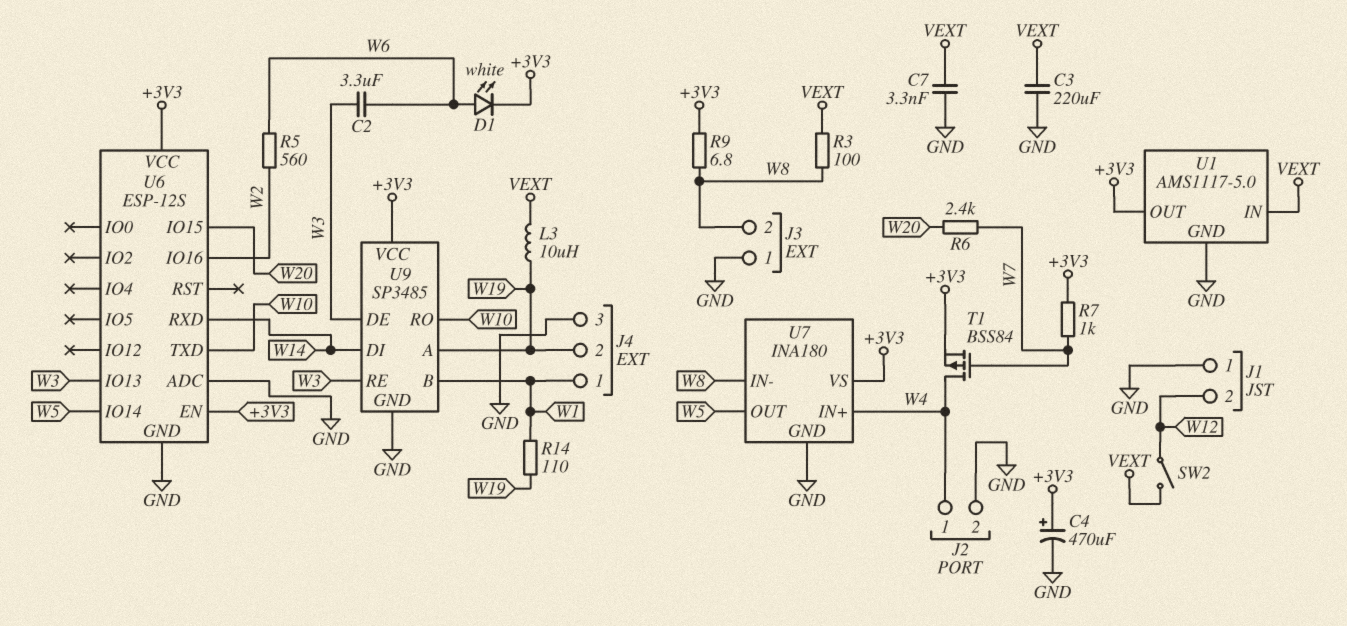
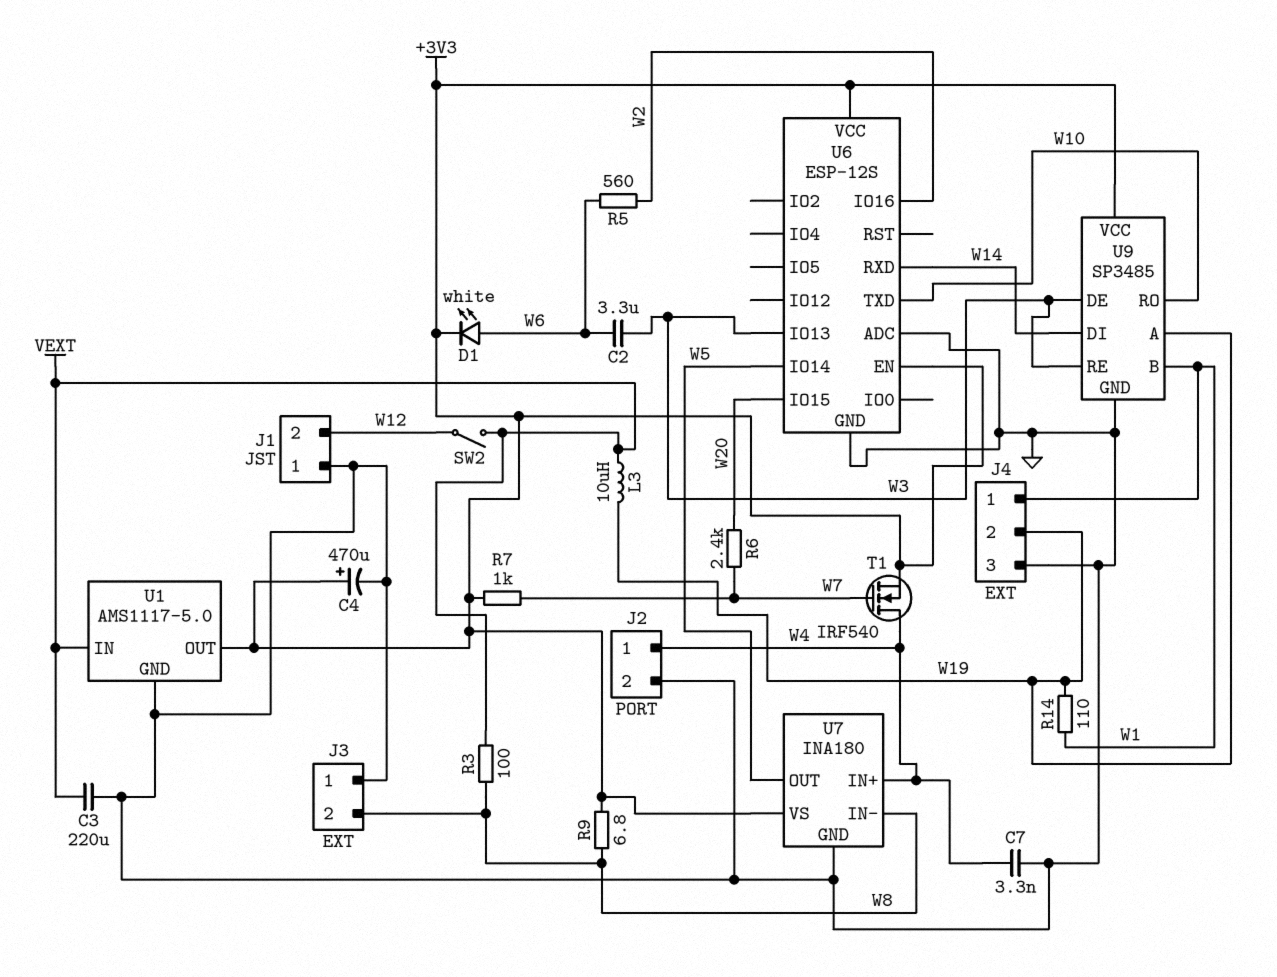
C7: 3.3nF (GND, VEXT) -> 3.3nF (GND, W4)
T1: PMOS BSS84 (G W7, D W4, S +3V3) -> NMOS IRF540 (G W7, D W4, S +3V3)

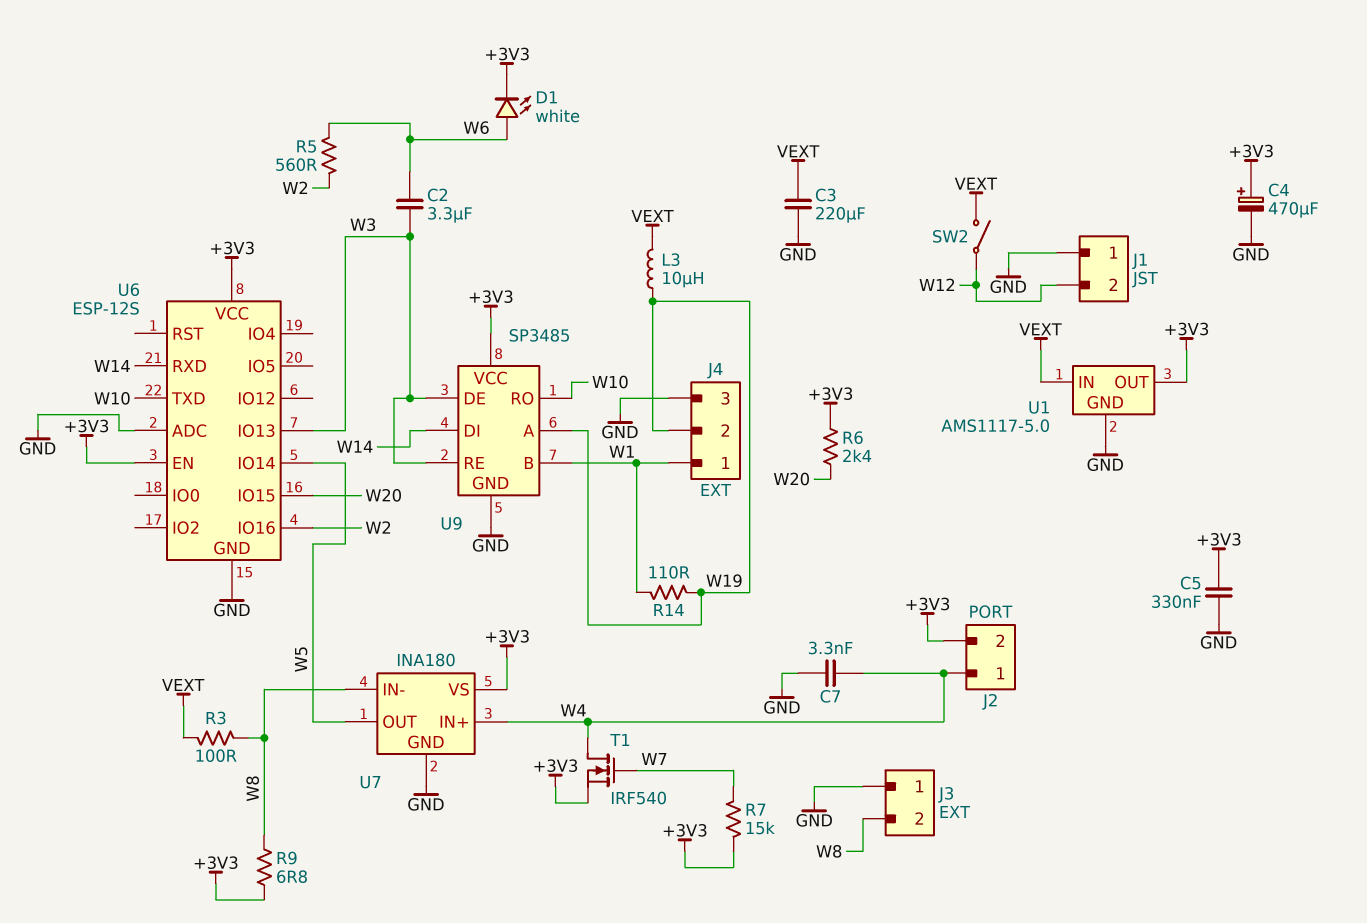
C5: none -> 330nF (+3V3, GND)
J2 pin 2: GND -> +3V3
R6: 2.4k (W7, W20) -> 2.4k (+3V3, W20)
R7: 1k (+3V3, W7) -> 15k (+3V3, W7)

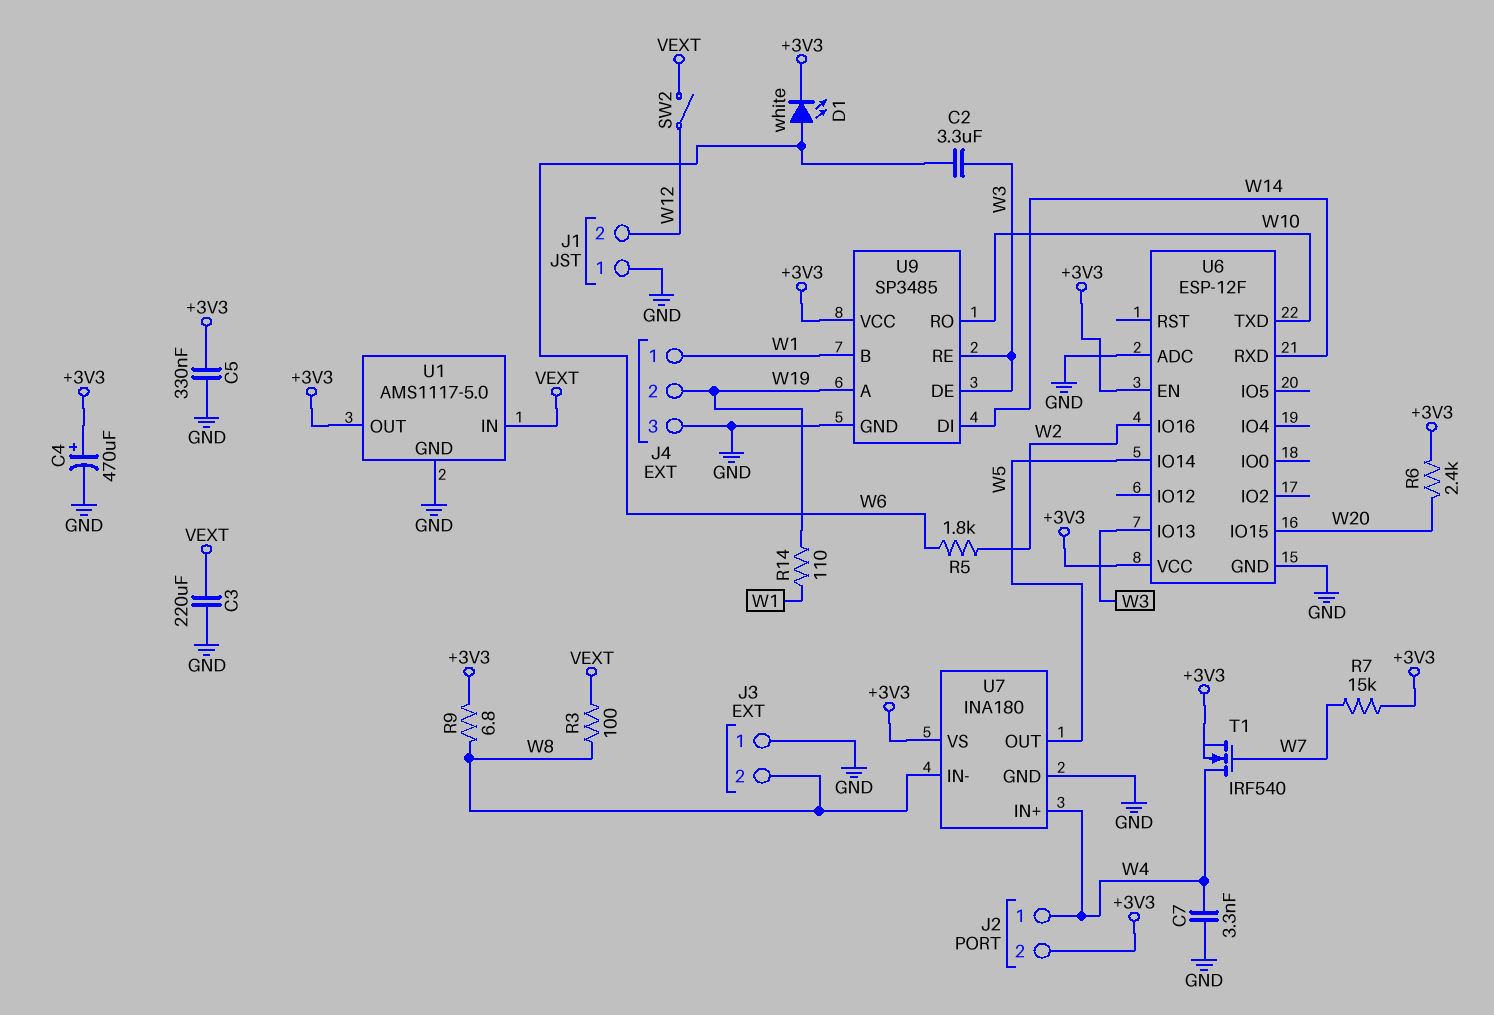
L3: 10uH (VEXT, W19) -> none
R5: 560 (W2, W6) -> 1.8k (W2, W6)
U6: ESP-12S -> ESP-12F

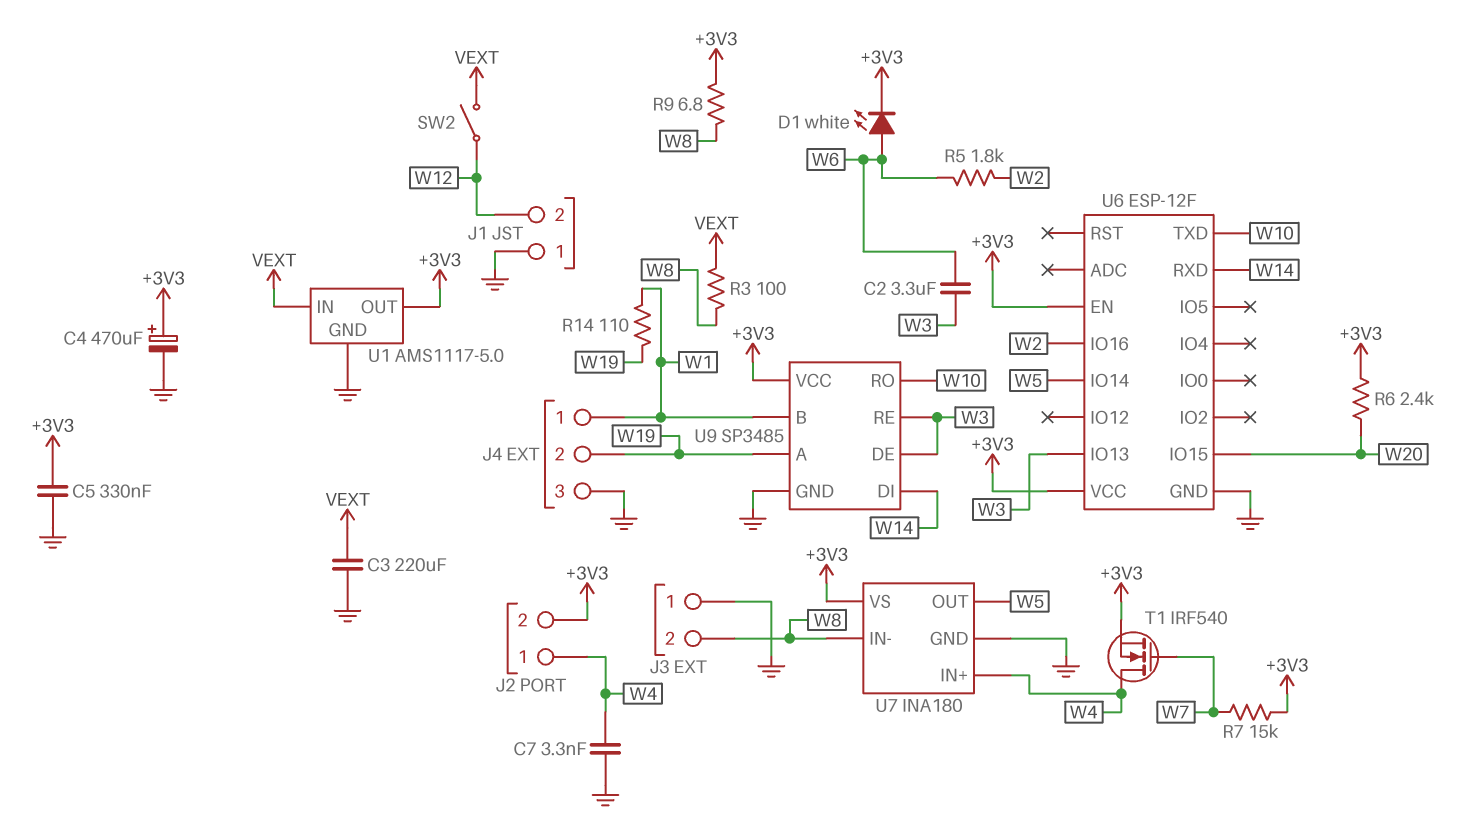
U6 pin ADC: GND -> none

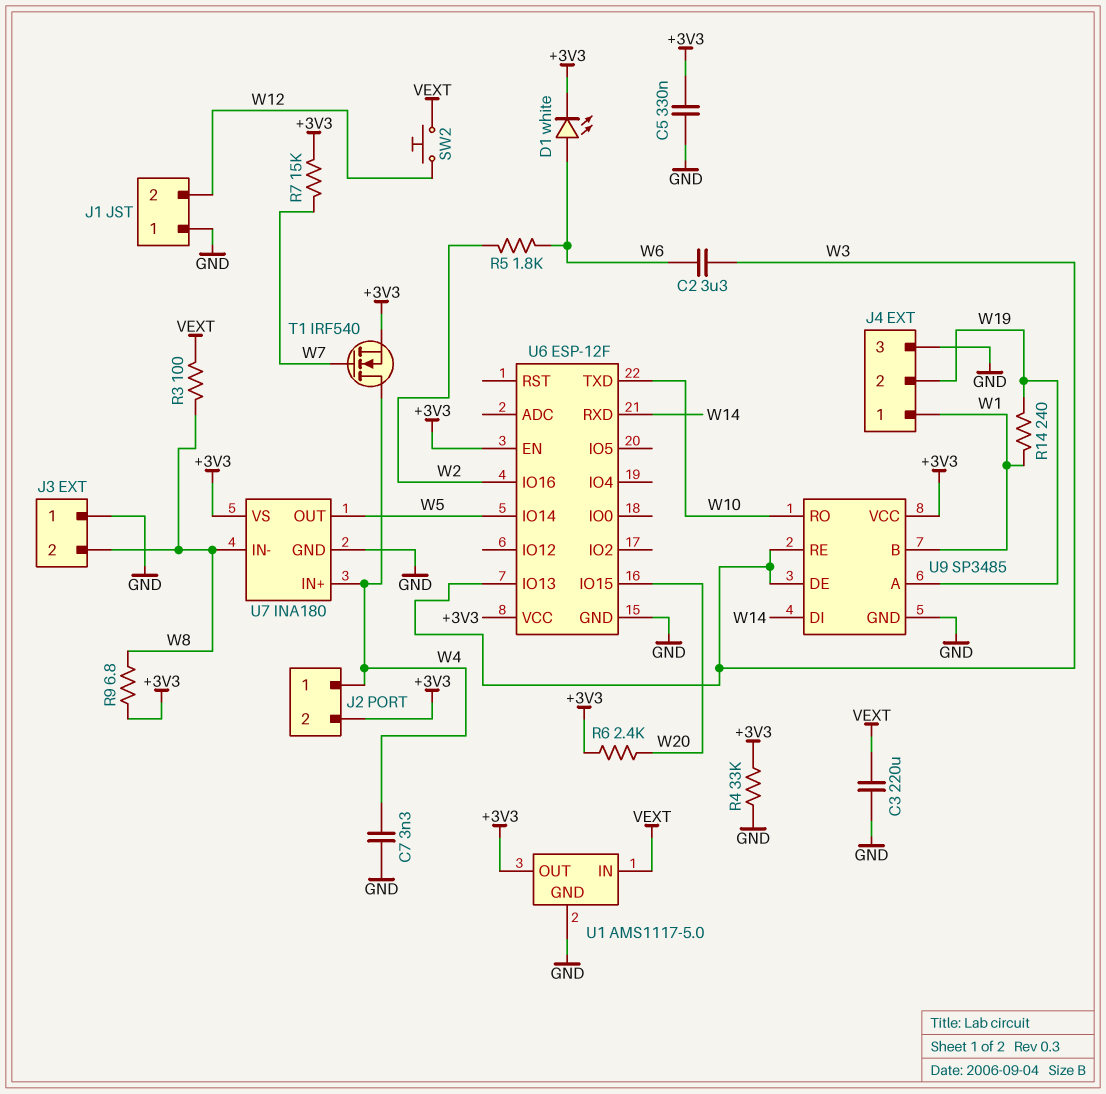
C4: 470uF (plus +3V3, minus GND) -> none
R4: none -> 33k (+3V3, GND)
R14: 110 (W1, W19) -> 240 (W1, W19)
SW2: switch (VEXT, W12) -> button (VEXT, W12)

